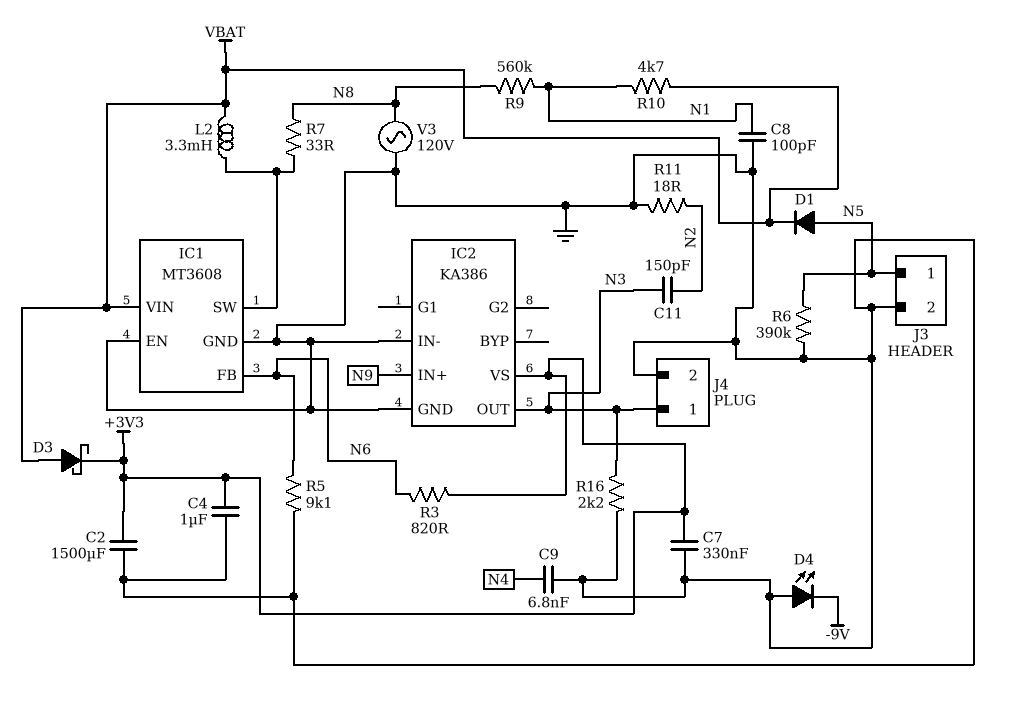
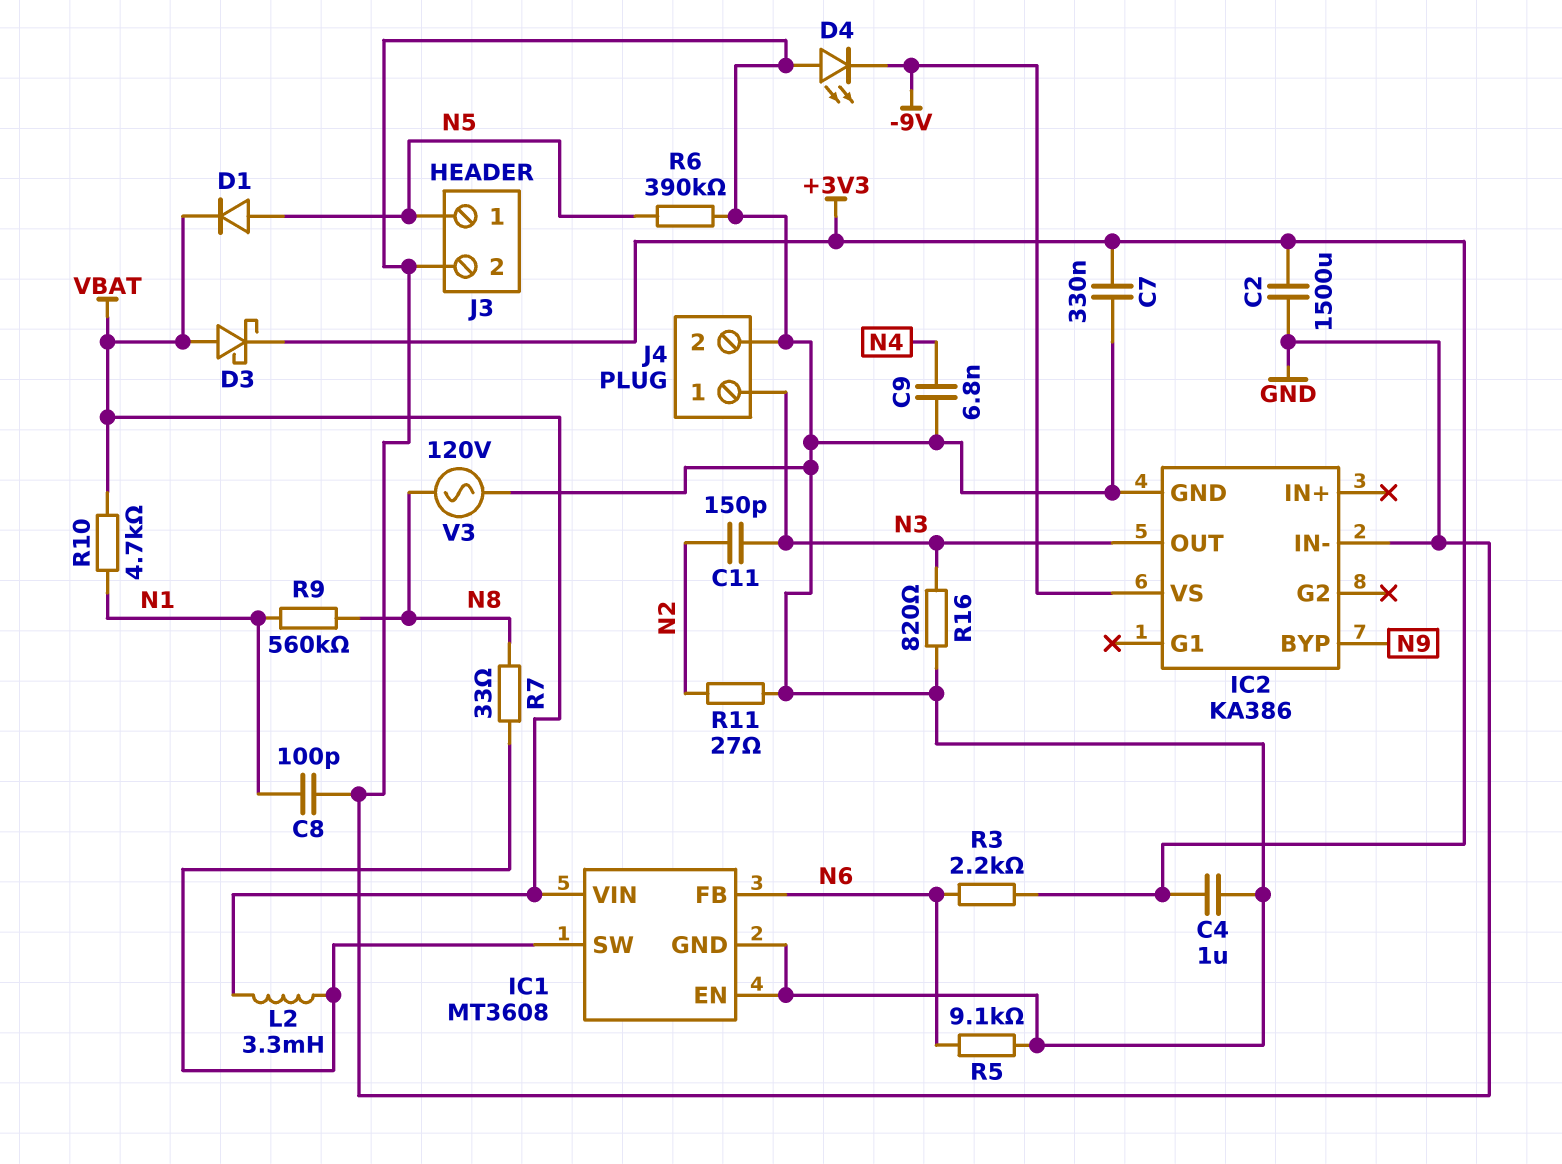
IC2 pin BYP: none -> N9
IC2 pin IN+: N9 -> none
IC2 pin VS: +3V3 -> -9V
R3: 820 (+3V3, N6) -> 2.2k (+3V3, N6)
R11: 18 (GND, N2) -> 27 (GND, N2)
R16: 2.2k (GND, N3) -> 820 (GND, N3)

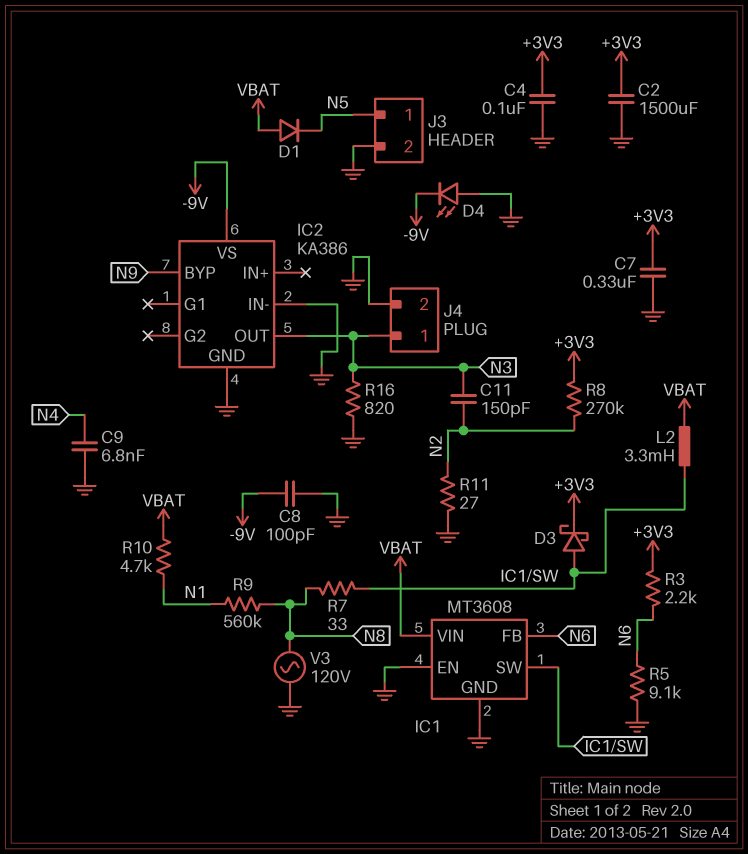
C4: 1uF (+3V3, GND) -> 100nF (+3V3, GND)
C8: 100pF (GND, N1) -> 100pF (-9V, GND)
D1: diode (A N5, K VBAT) -> diode (A VBAT, K N5)
D3: schottky (A VBAT, K +3V3) -> schottky (A IC1/SW, K +3V3)
R6: 390k (GND, N5) -> none
R8: none -> 270k (+3V3, N2)

